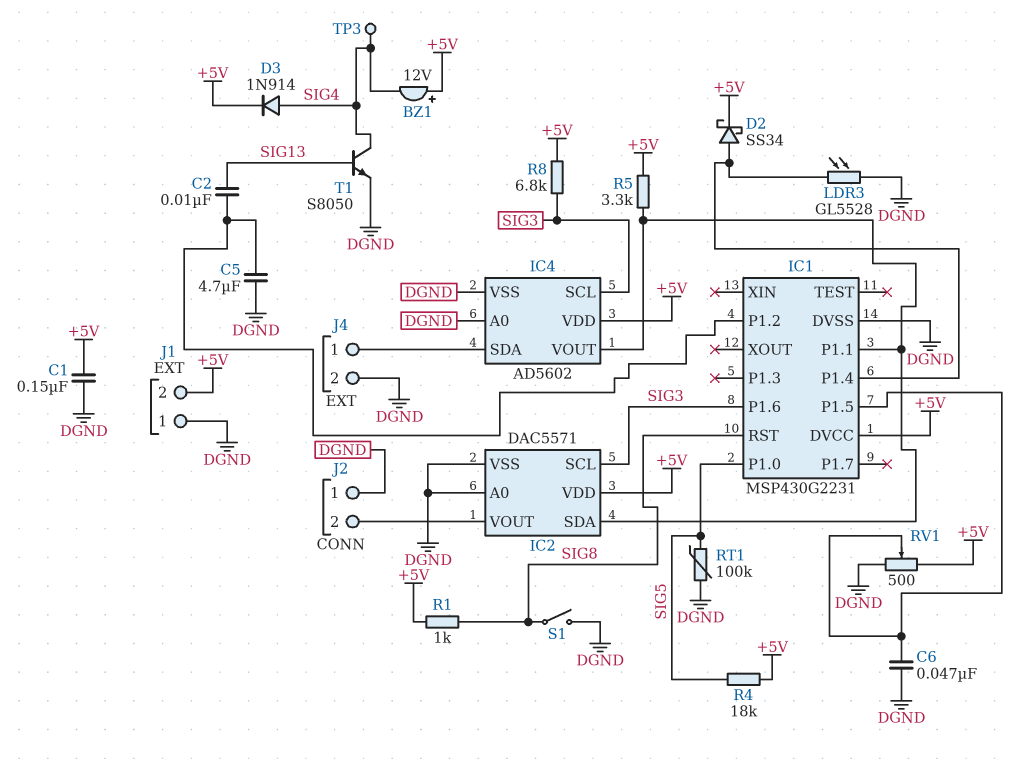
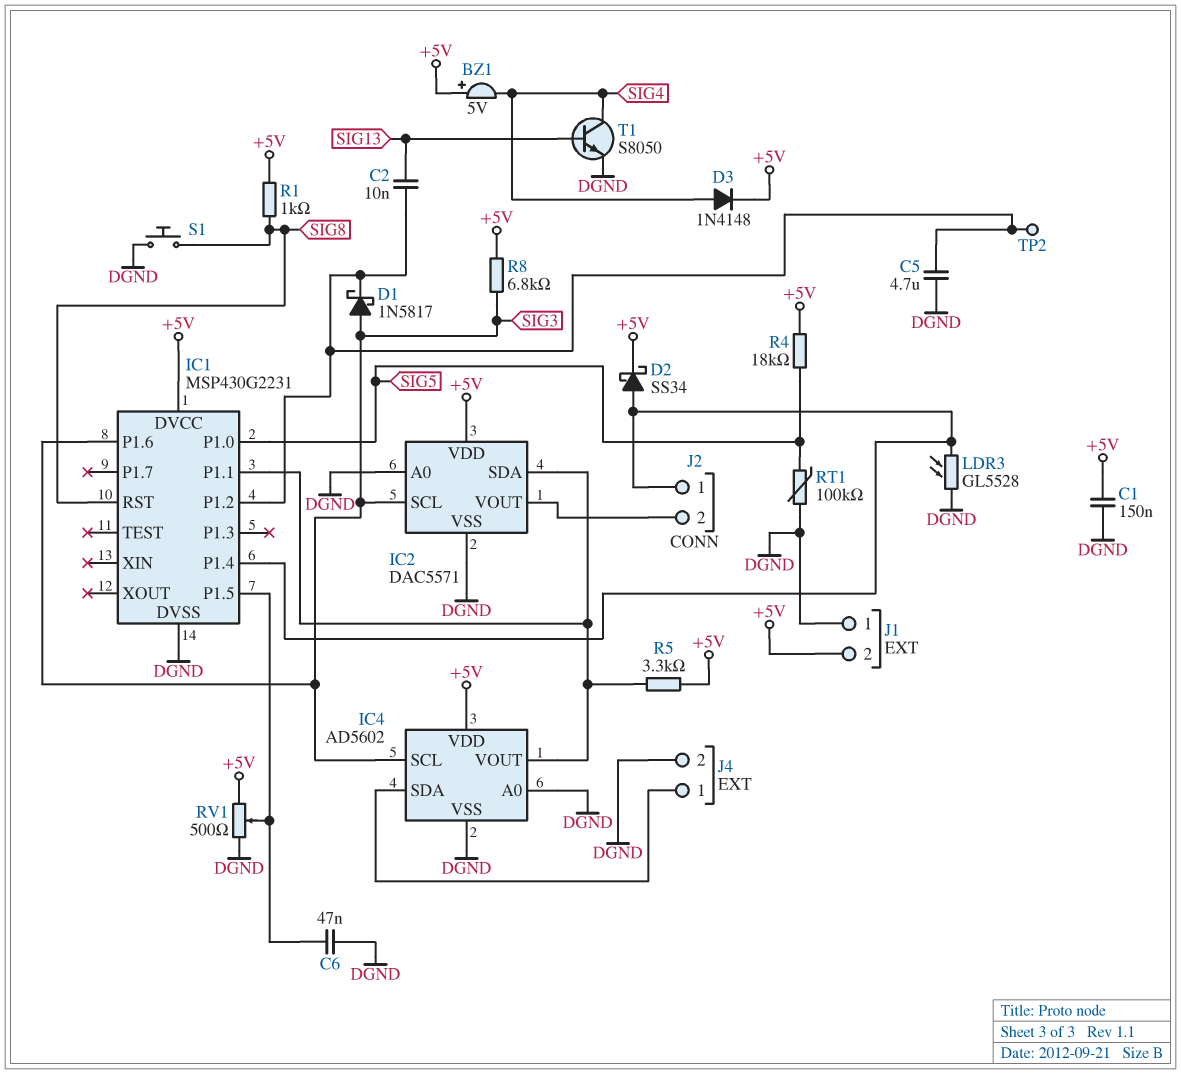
BZ1: buzzer 12V (plus +5V, minus SIG4) -> buzzer 5V (plus +5V, minus SIG4)
D1: none -> schottky 1N5817 (A SIG3, K IC1/P1.2)
D3: diode 1N914 (A SIG4, K +5V) -> diode 1N4148 (A SIG4, K +5V)
J2 pin 1: DGND -> IC1/P1.4
S1: switch (DGND, SIG8) -> button (DGND, SIG8)
TP2: none -> test point (IC1/P1.2)
TP3: test point (SIG4) -> none

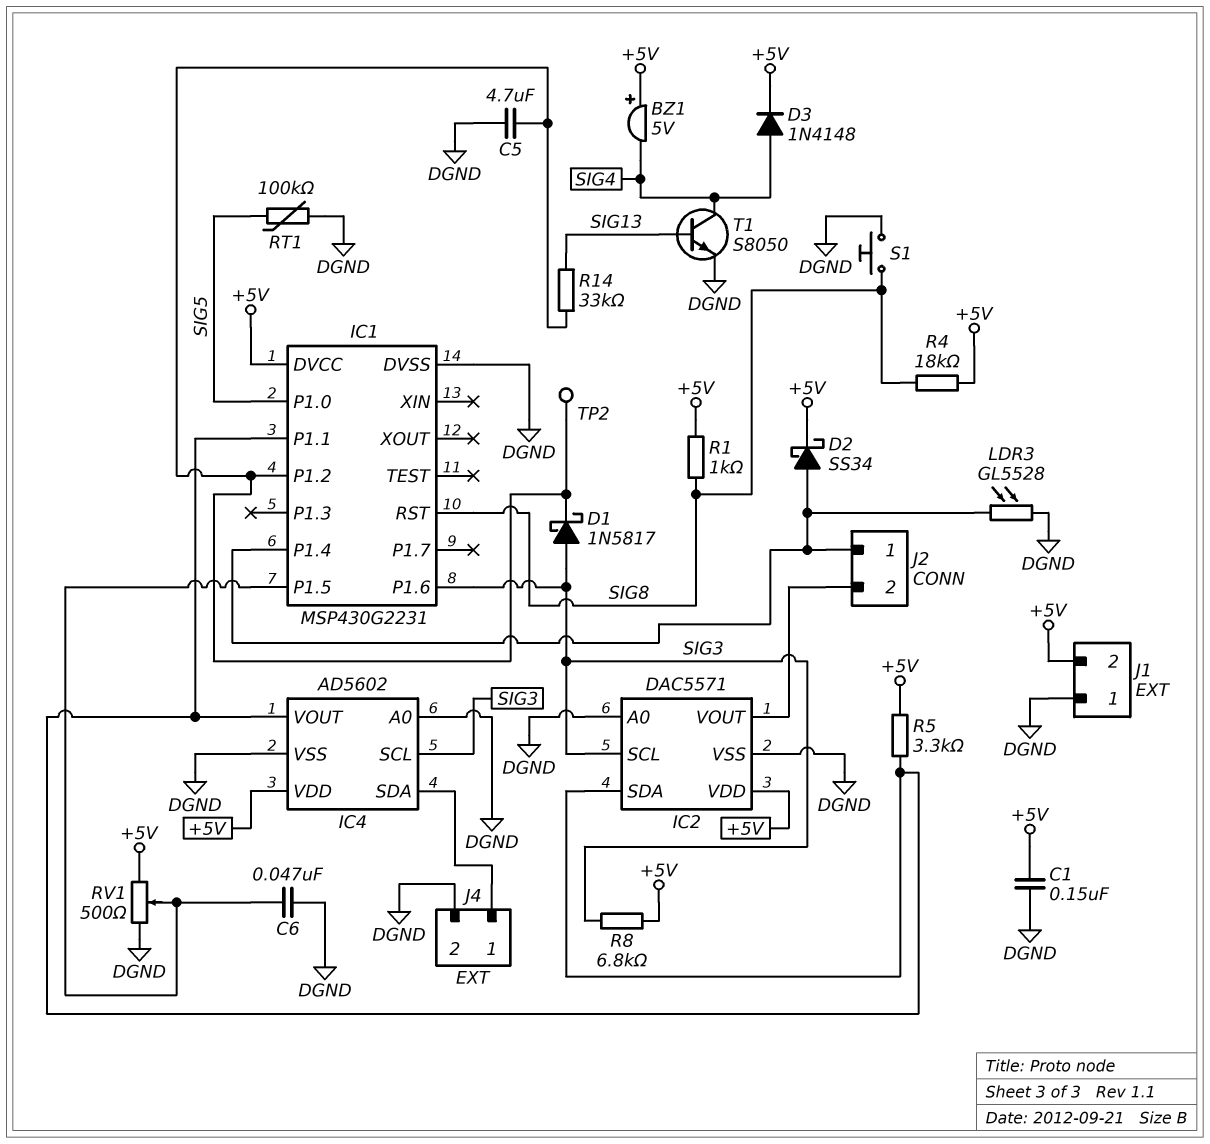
C2: 10nF (IC1/P1.2, SIG13) -> none
R4: 18k (+5V, SIG5) -> 18k (+5V, SIG8)
R14: none -> 33k (IC1/P1.2, SIG13)

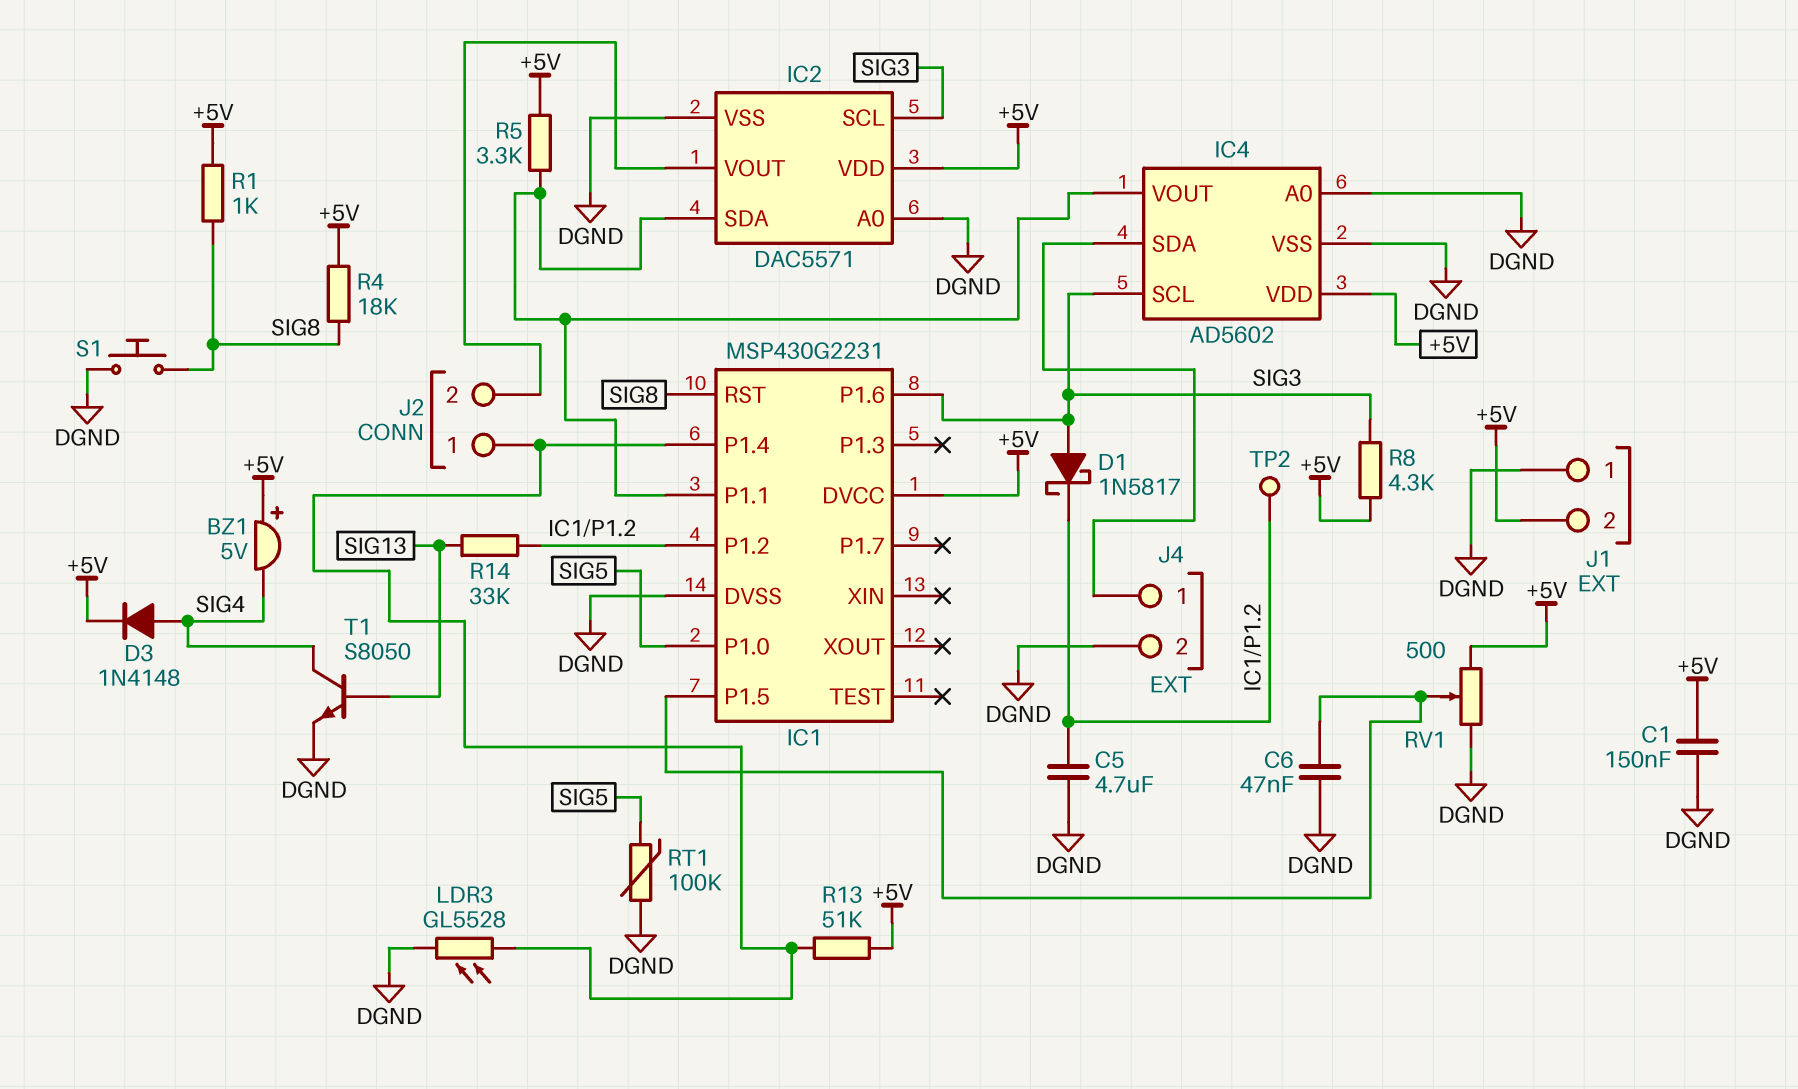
D2: schottky SS34 (A IC1/P1.4, K +5V) -> none
R8: 6.8k (+5V, SIG3) -> 4.3k (+5V, SIG3)
R13: none -> 51k (+5V, IC1/P1.4)

